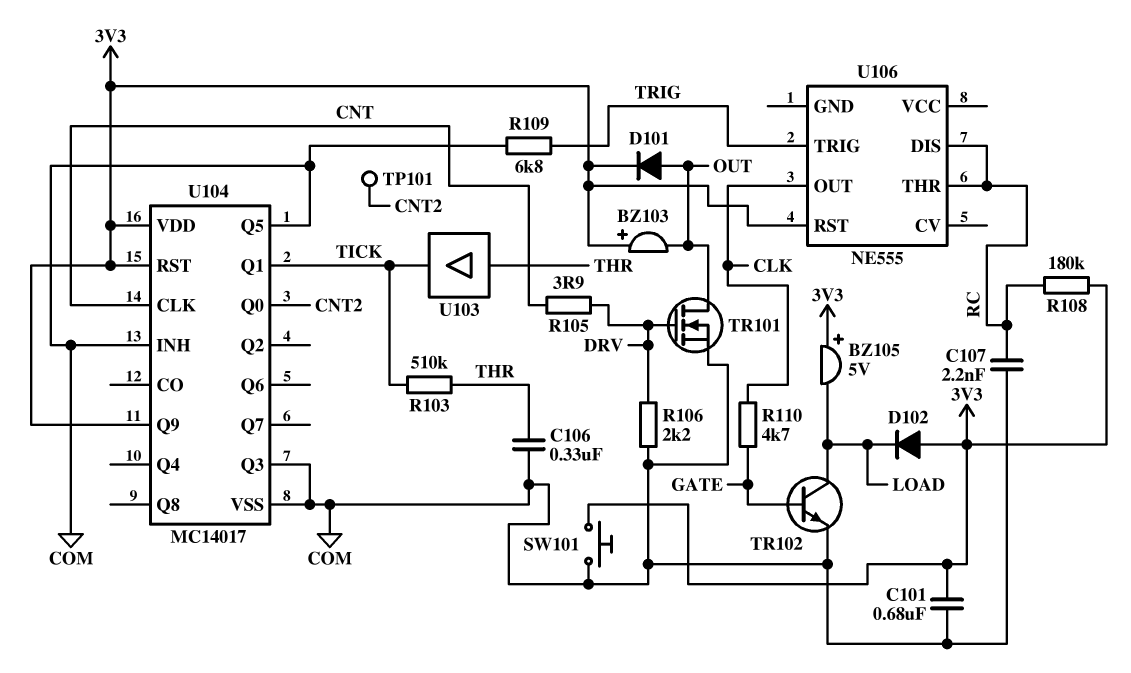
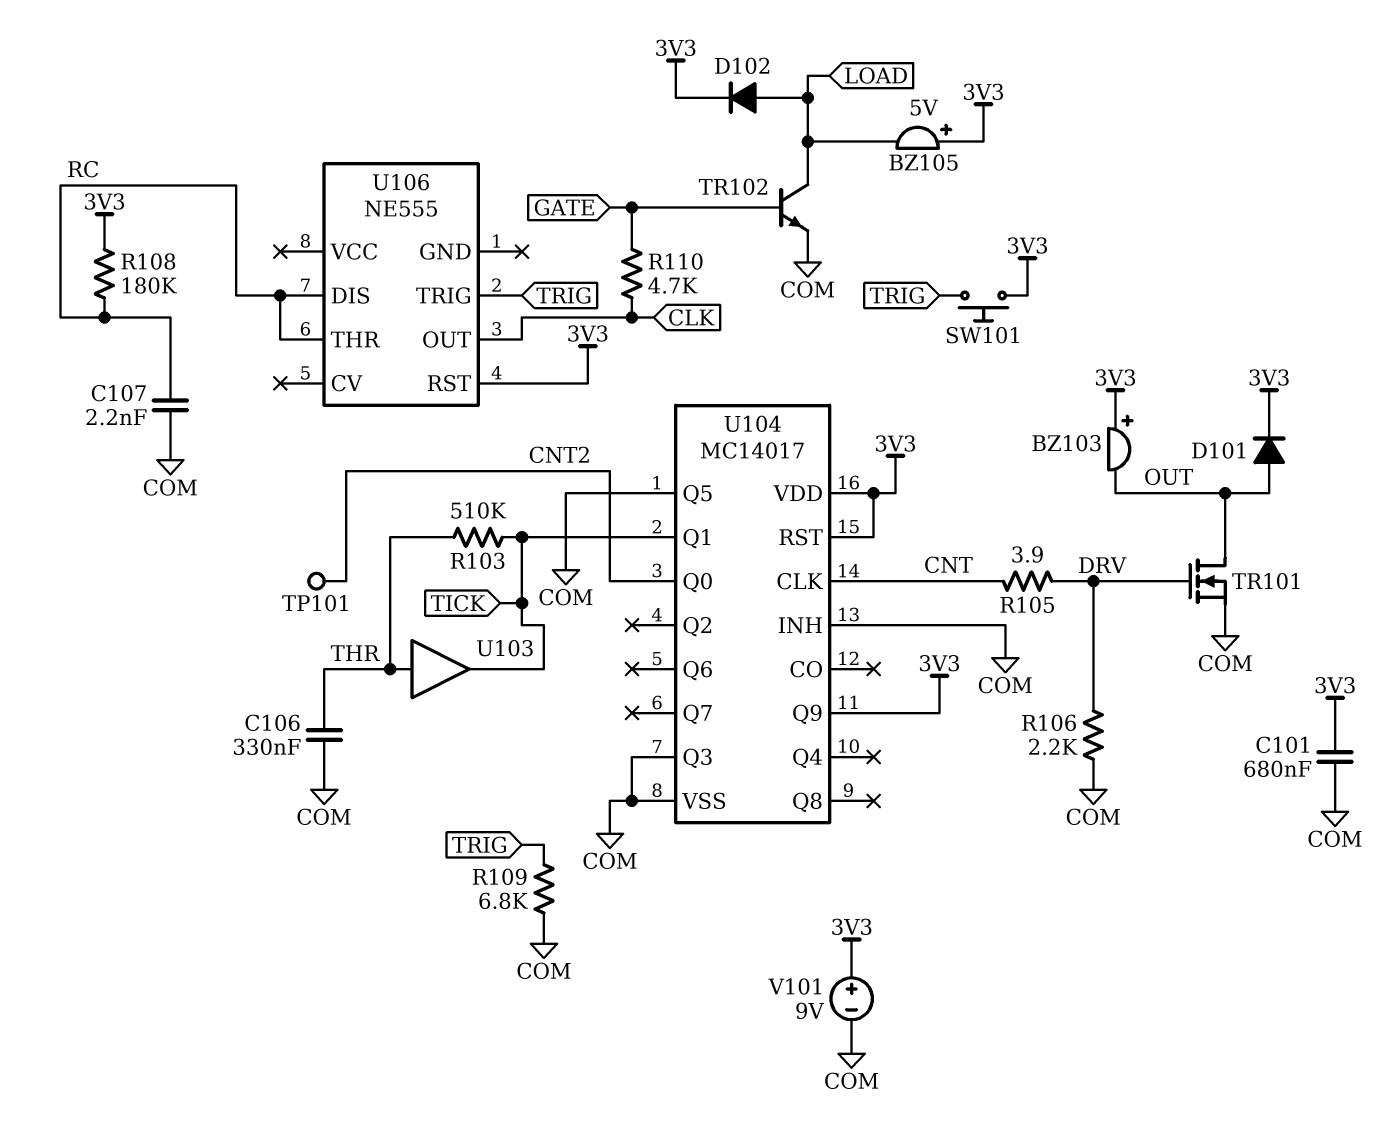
D102: diode (A 3V3, K LOAD) -> diode (A LOAD, K 3V3)
SW101: button (3V3, COM) -> button (3V3, TRIG)
V101: none -> 9V (plus 3V3, minus COM)

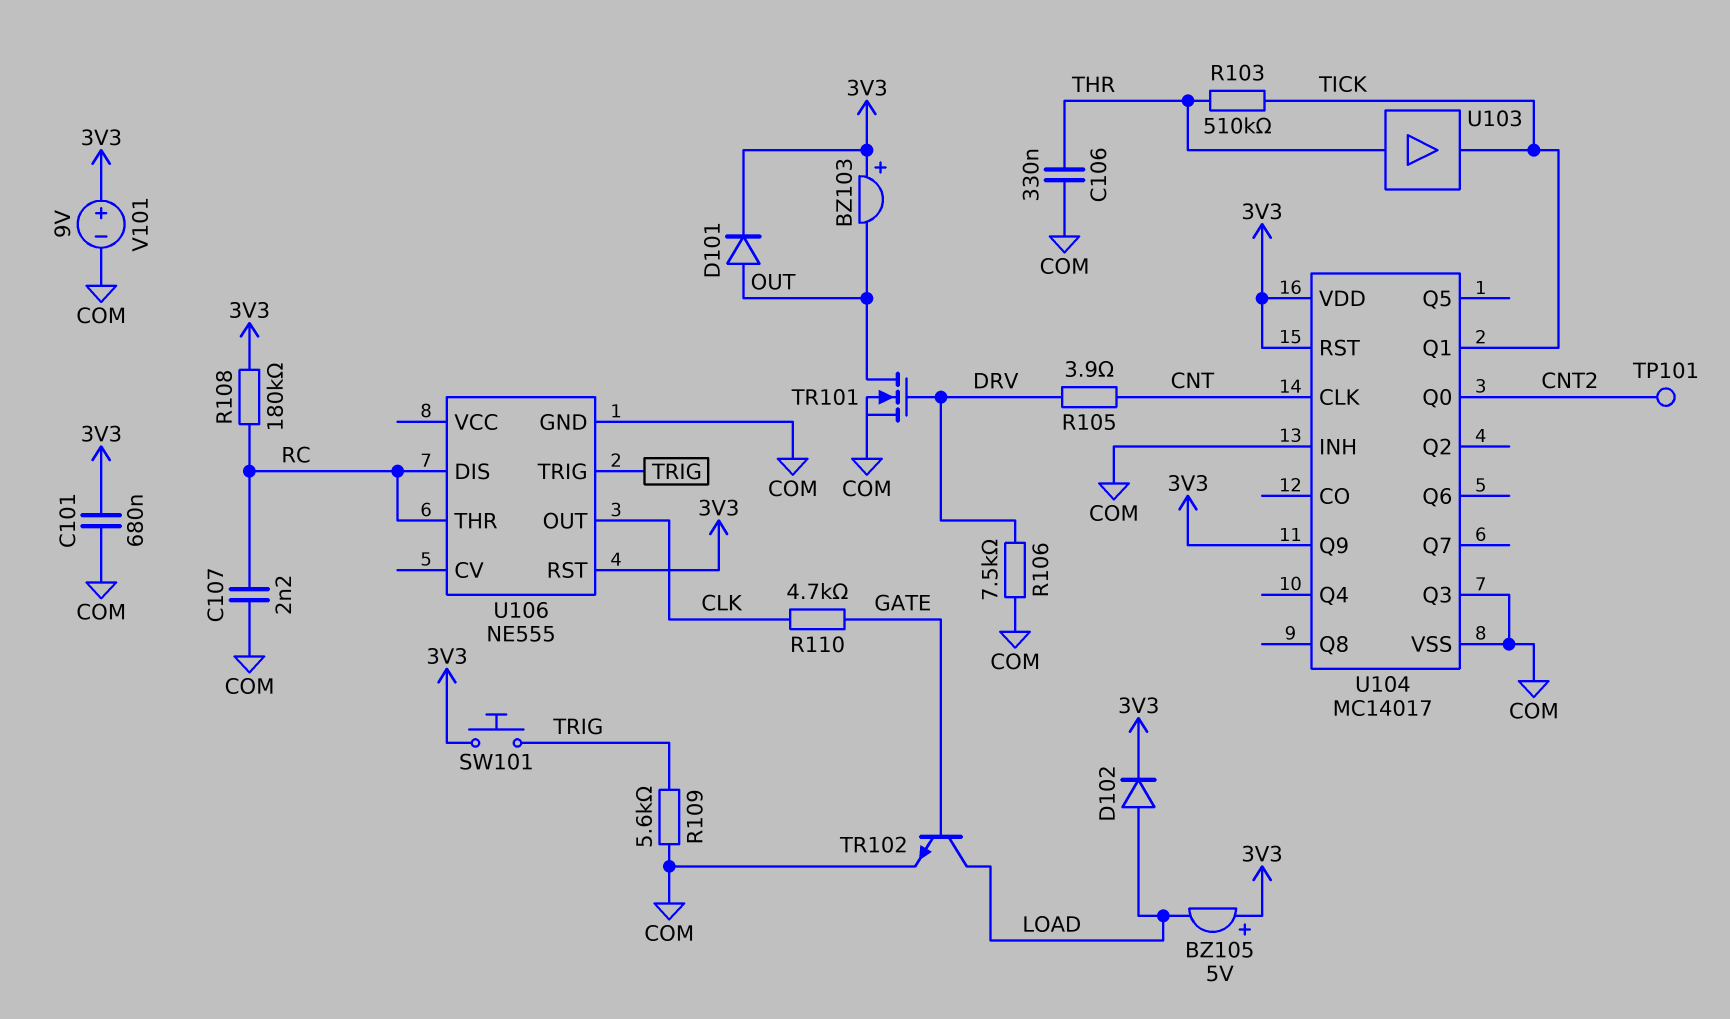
R106: 2.2k (COM, DRV) -> 7.5k (COM, DRV)
R109: 6.8k (COM, TRIG) -> 5.6k (COM, TRIG)
U104 pin Q5: COM -> none
U106 pin GND: none -> COM

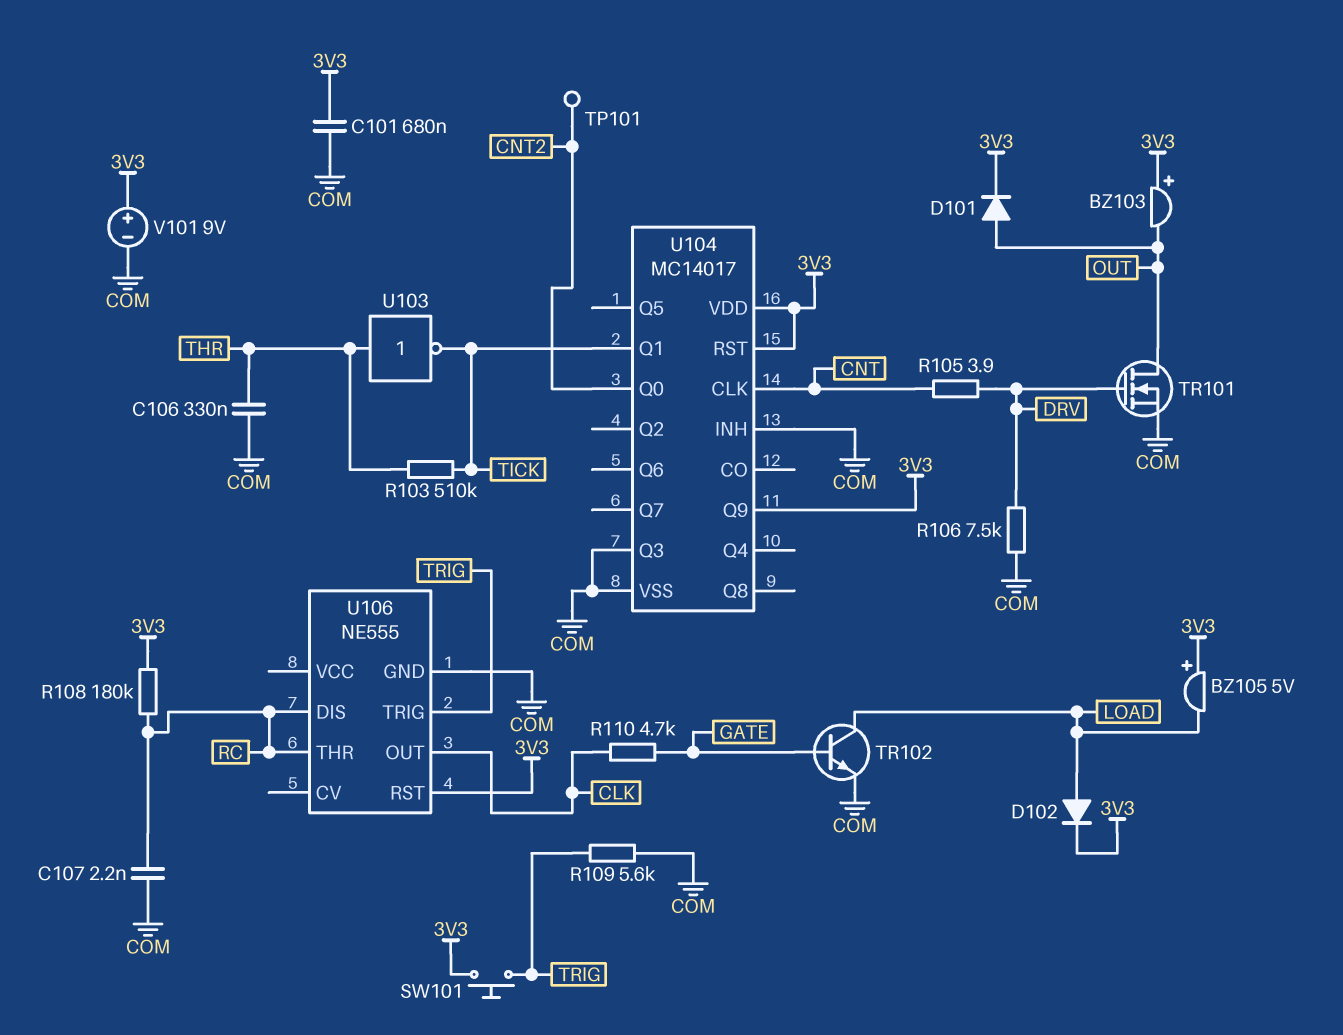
U103: buffer (in THR, out TICK) -> NOT (in THR, out TICK)

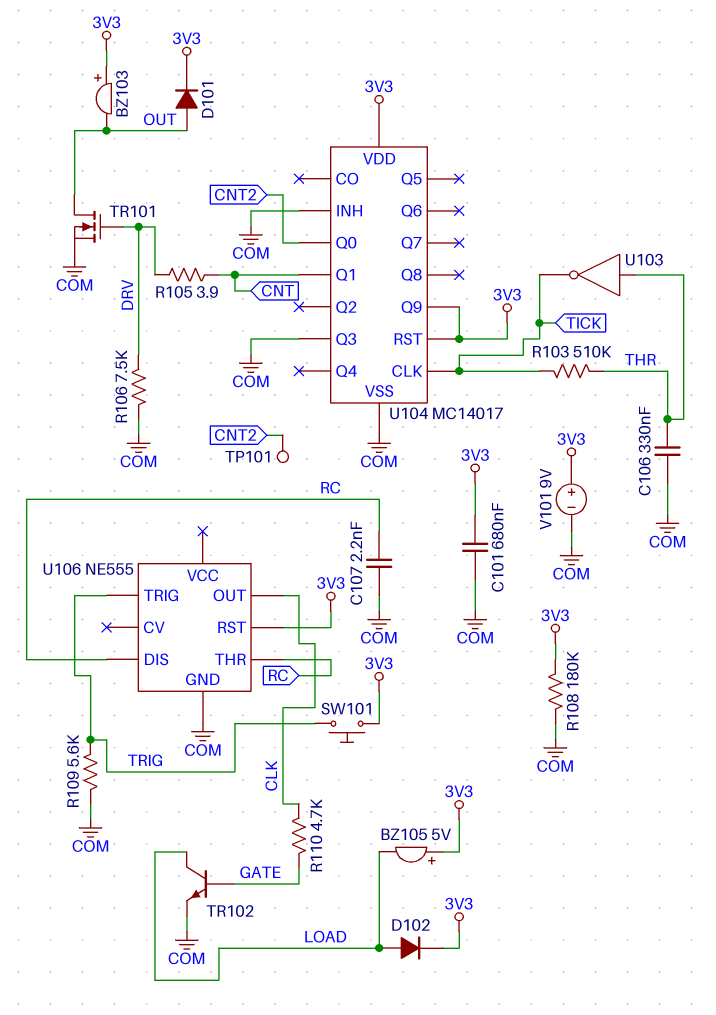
R108: 180k (3V3, RC) -> 180k (3V3, COM)
U104 pin CLK: CNT -> TICK
U104 pin Q1: TICK -> CNT

